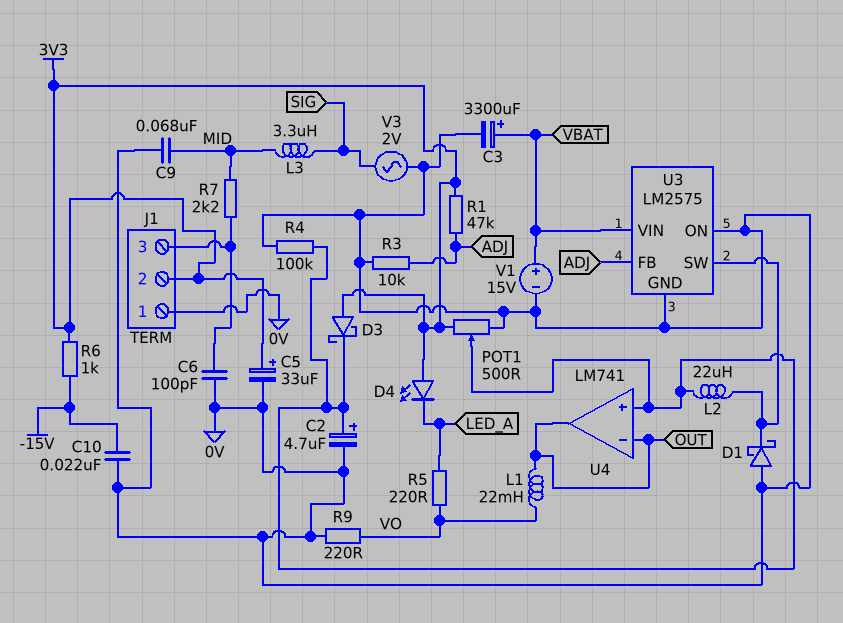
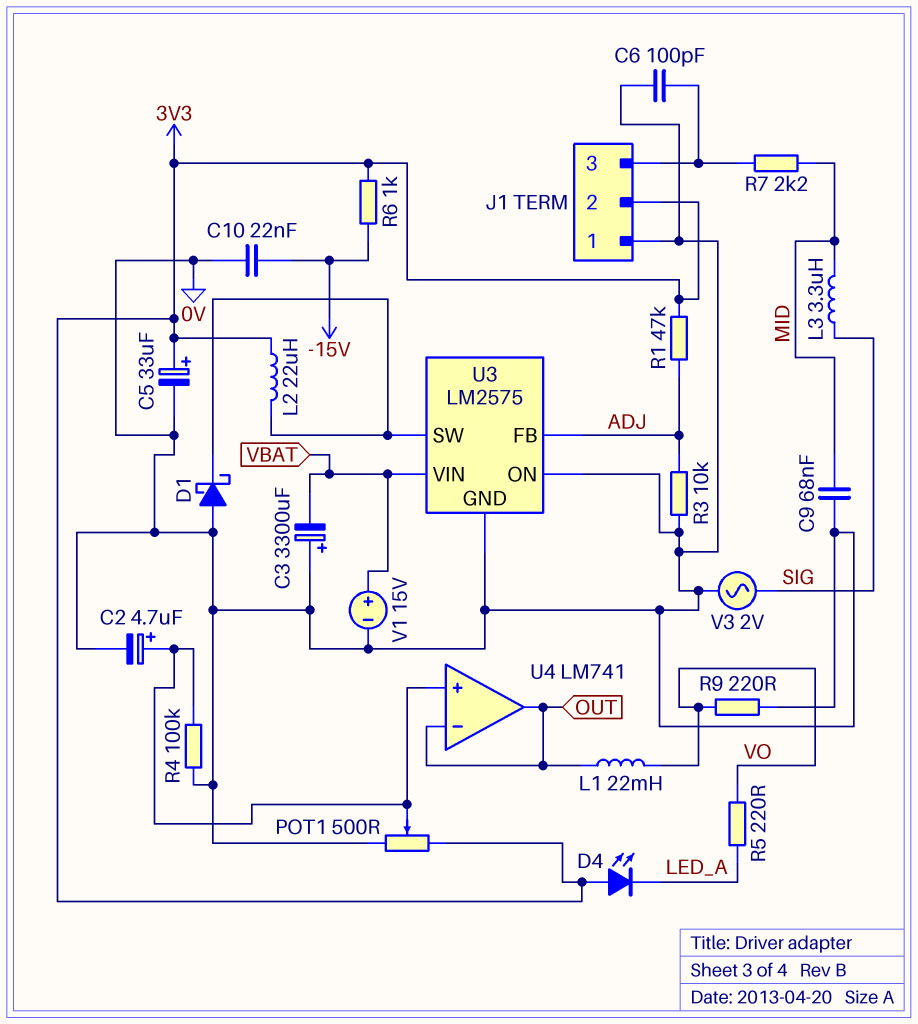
C3: 3300uF (plus VBAT, minus 0V) -> 3300uF (plus 0V, minus VBAT)
D3: schottky (A 3V3, K U4/in+) -> none
L2: 22uH (U3/SW, U4/in+) -> 22uH (3V3, U3/SW)

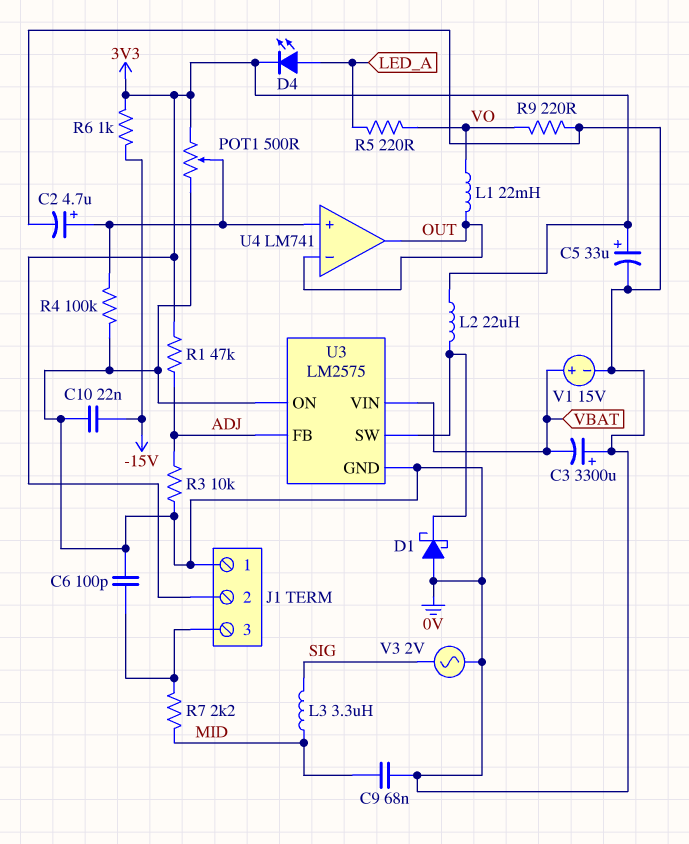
D4: LED (A 3V3, K LED_A) -> LED (A LED_A, K 3V3)

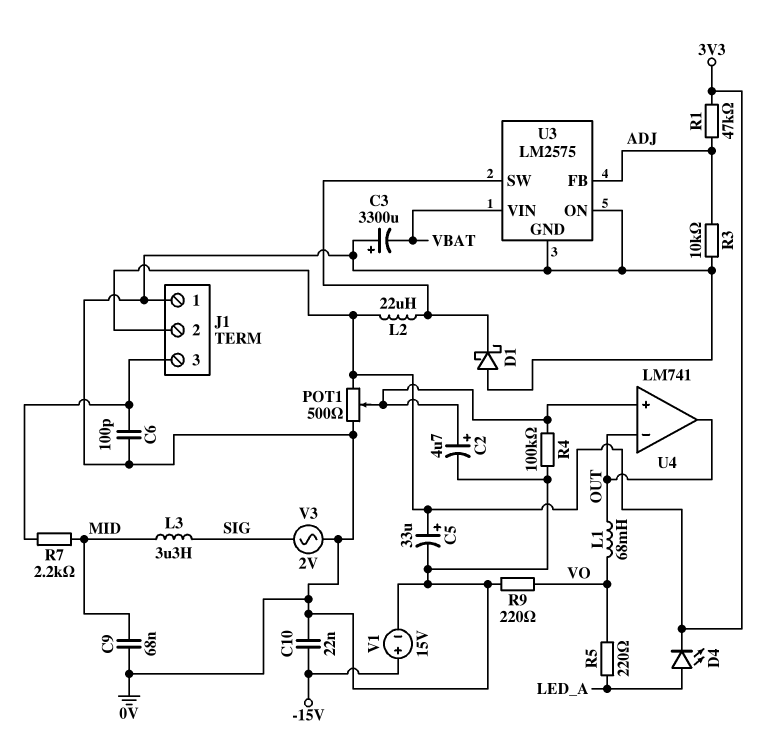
L1: 22mH (OUT, VO) -> 68mH (OUT, VO)
R6: 1k (-15V, 3V3) -> none
V1: 15V (plus VBAT, minus 0V) -> 15V (plus -15V, minus 0V)

